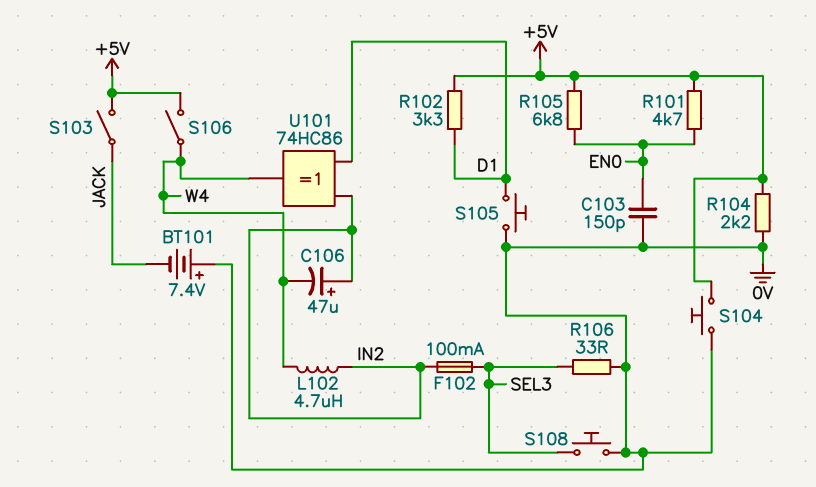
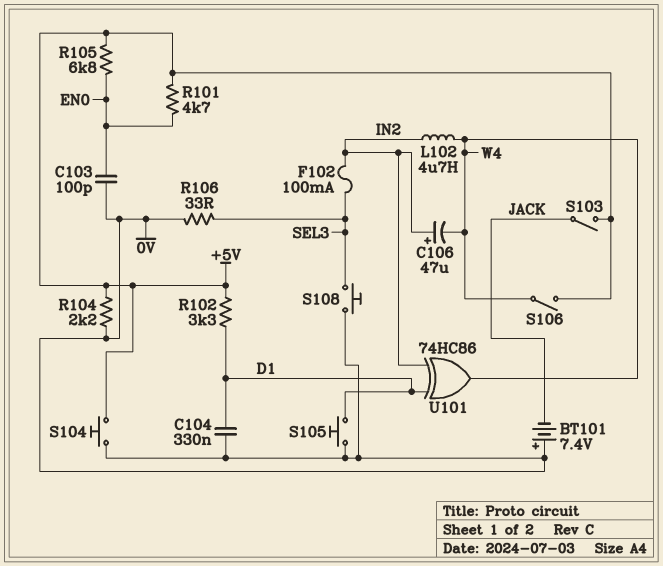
C103: 150pF (0V, EN0) -> 100pF (0V, EN0)
C104: none -> 330nF (0V, D1)

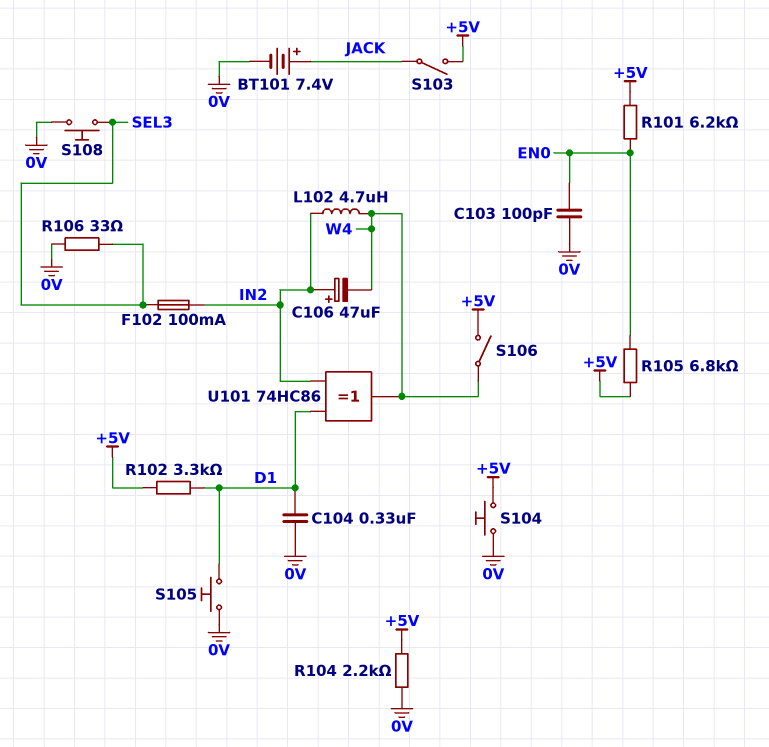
BT101: 7.4V (plus 0V, minus JACK) -> 7.4V (plus JACK, minus 0V)
R101: 4.7k (+5V, EN0) -> 6.2k (+5V, EN0)

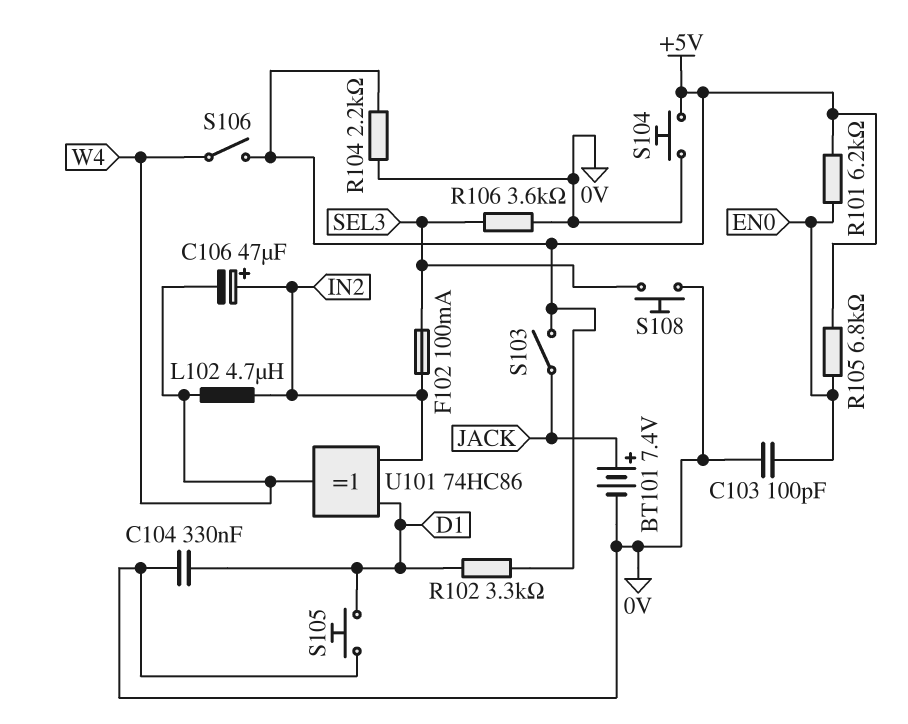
R106: 33 (0V, SEL3) -> 3.6k (0V, SEL3)

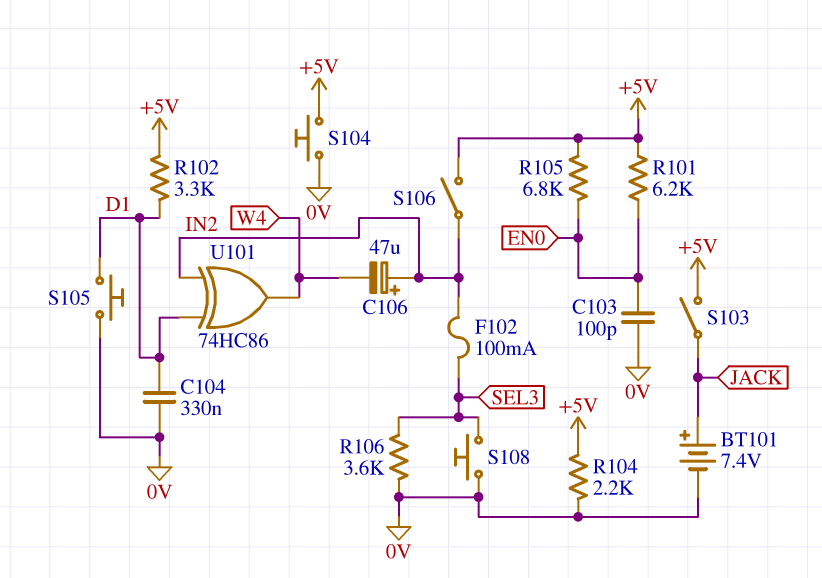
L102: 4.7uH (IN2, W4) -> none
S106: switch (+5V, W4) -> switch (+5V, IN2)

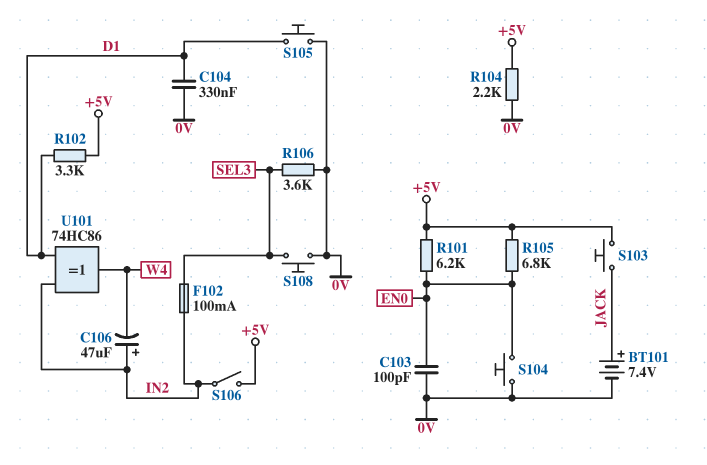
S103: switch (+5V, JACK) -> button (+5V, JACK)
S104: button (+5V, 0V) -> button (0V, EN0)

